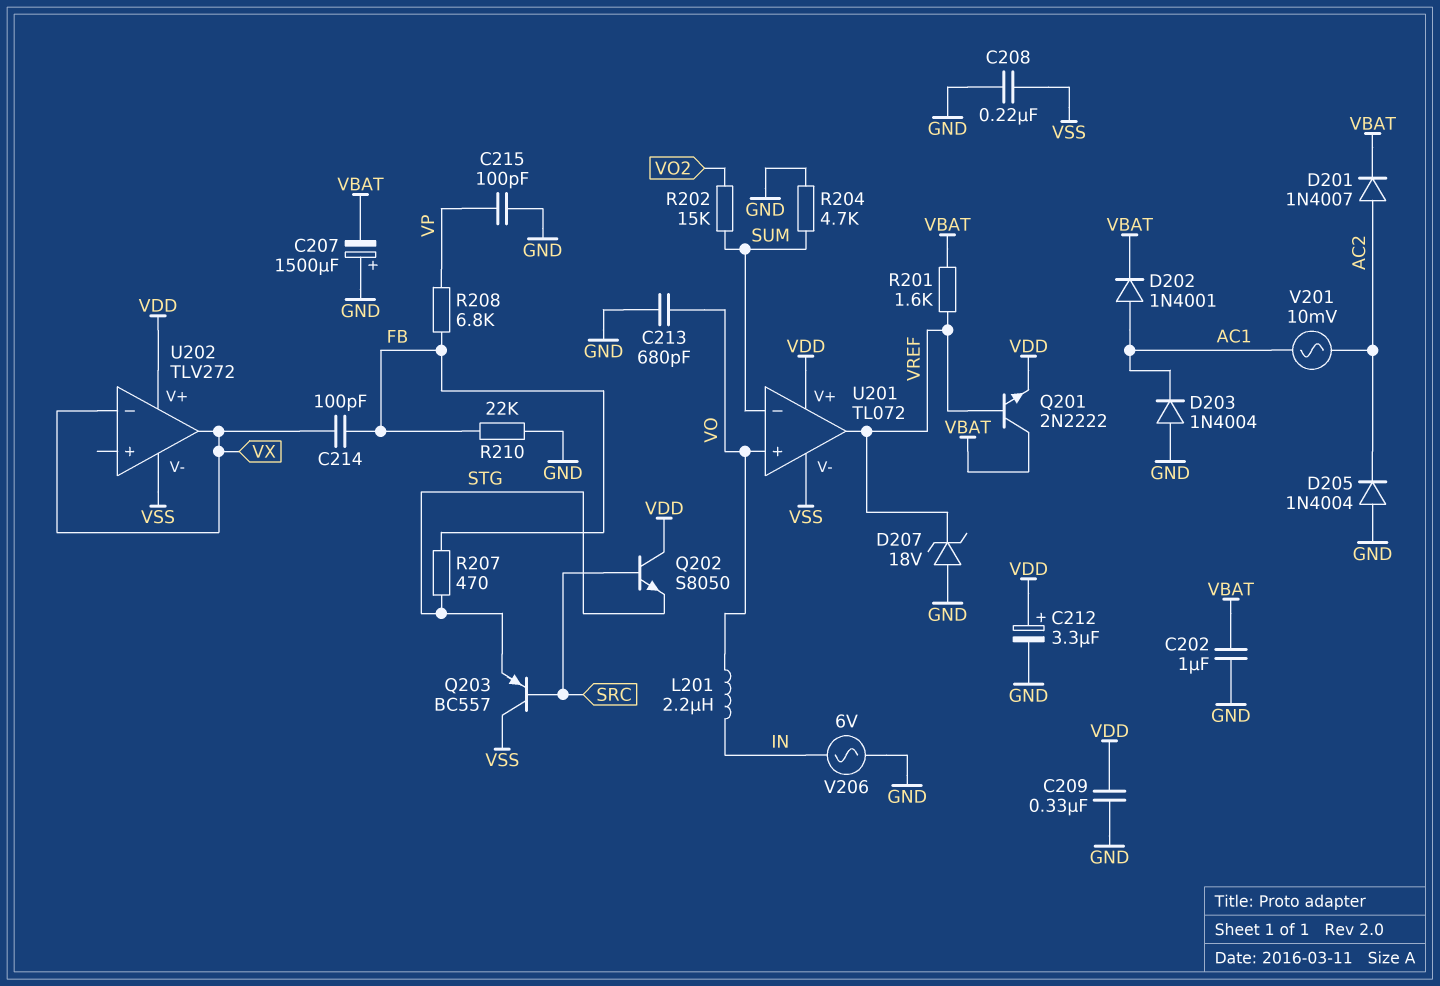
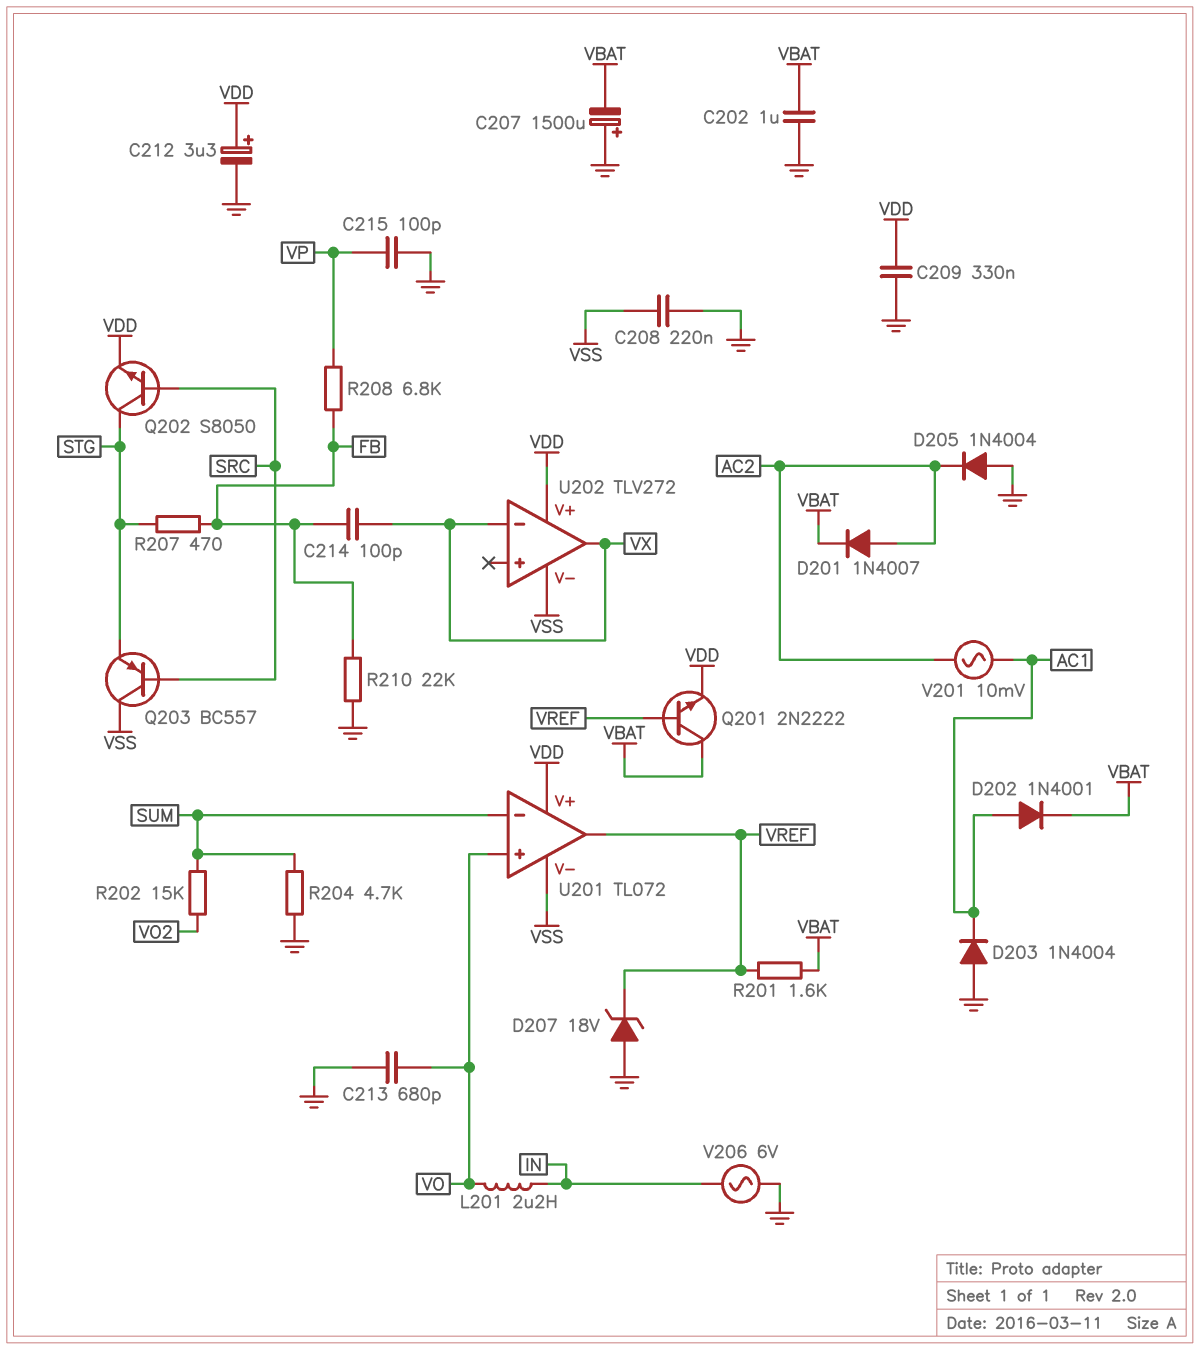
Q202: NPN S8050 (B SRC, C VDD, E STG) -> NPN S8050 (B SRC, C STG, E VDD)

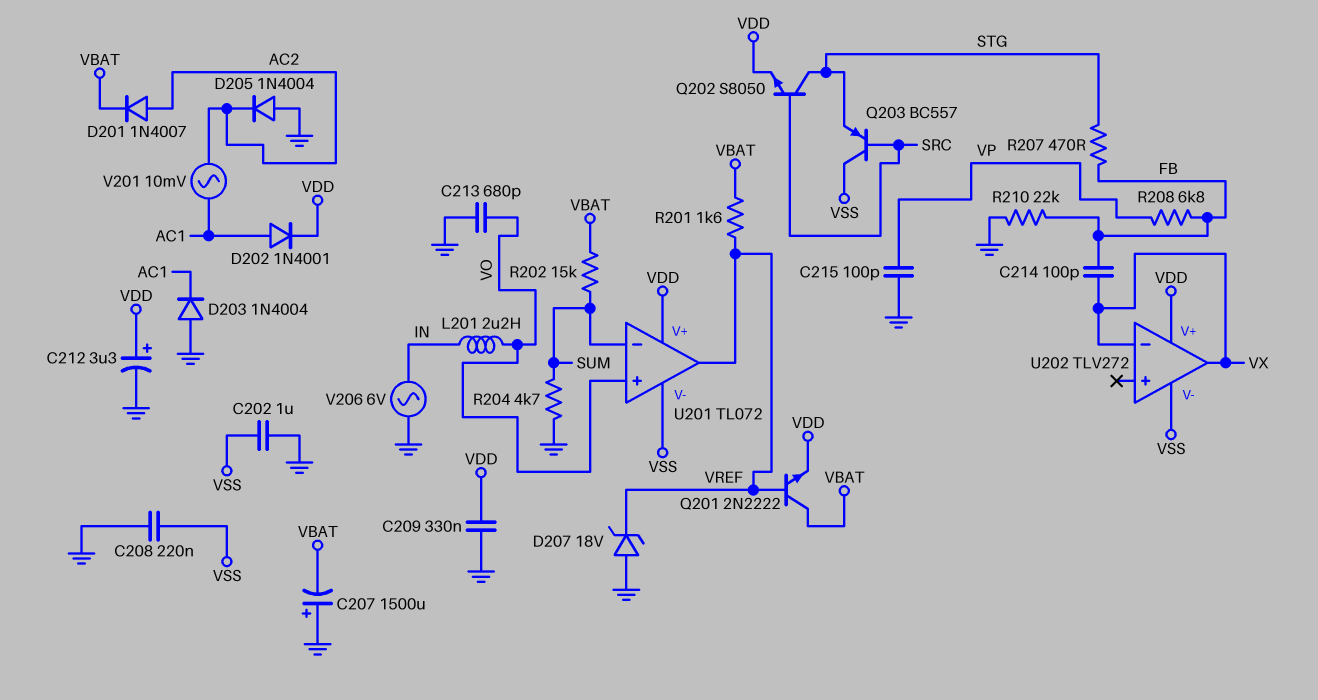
C202: 1uF (GND, VBAT) -> 1uF (GND, VSS)
D202: diode 1N4001 (A AC1, K VBAT) -> diode 1N4001 (A AC1, K VDD)
R202: 15k (SUM, VO2) -> 15k (SUM, VBAT)

